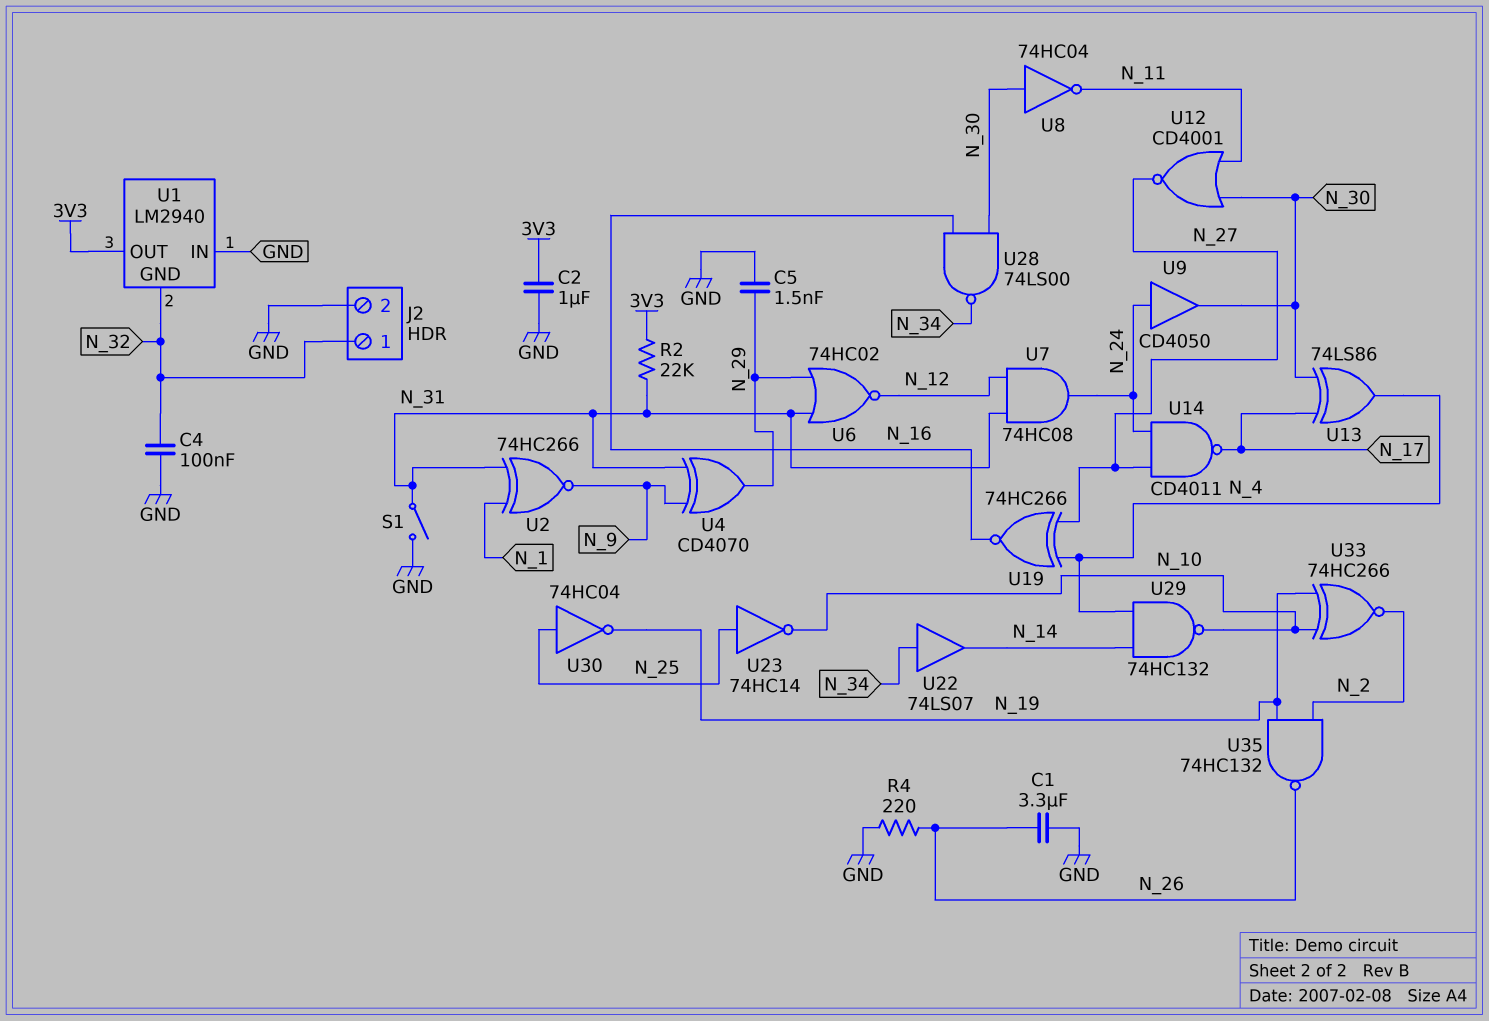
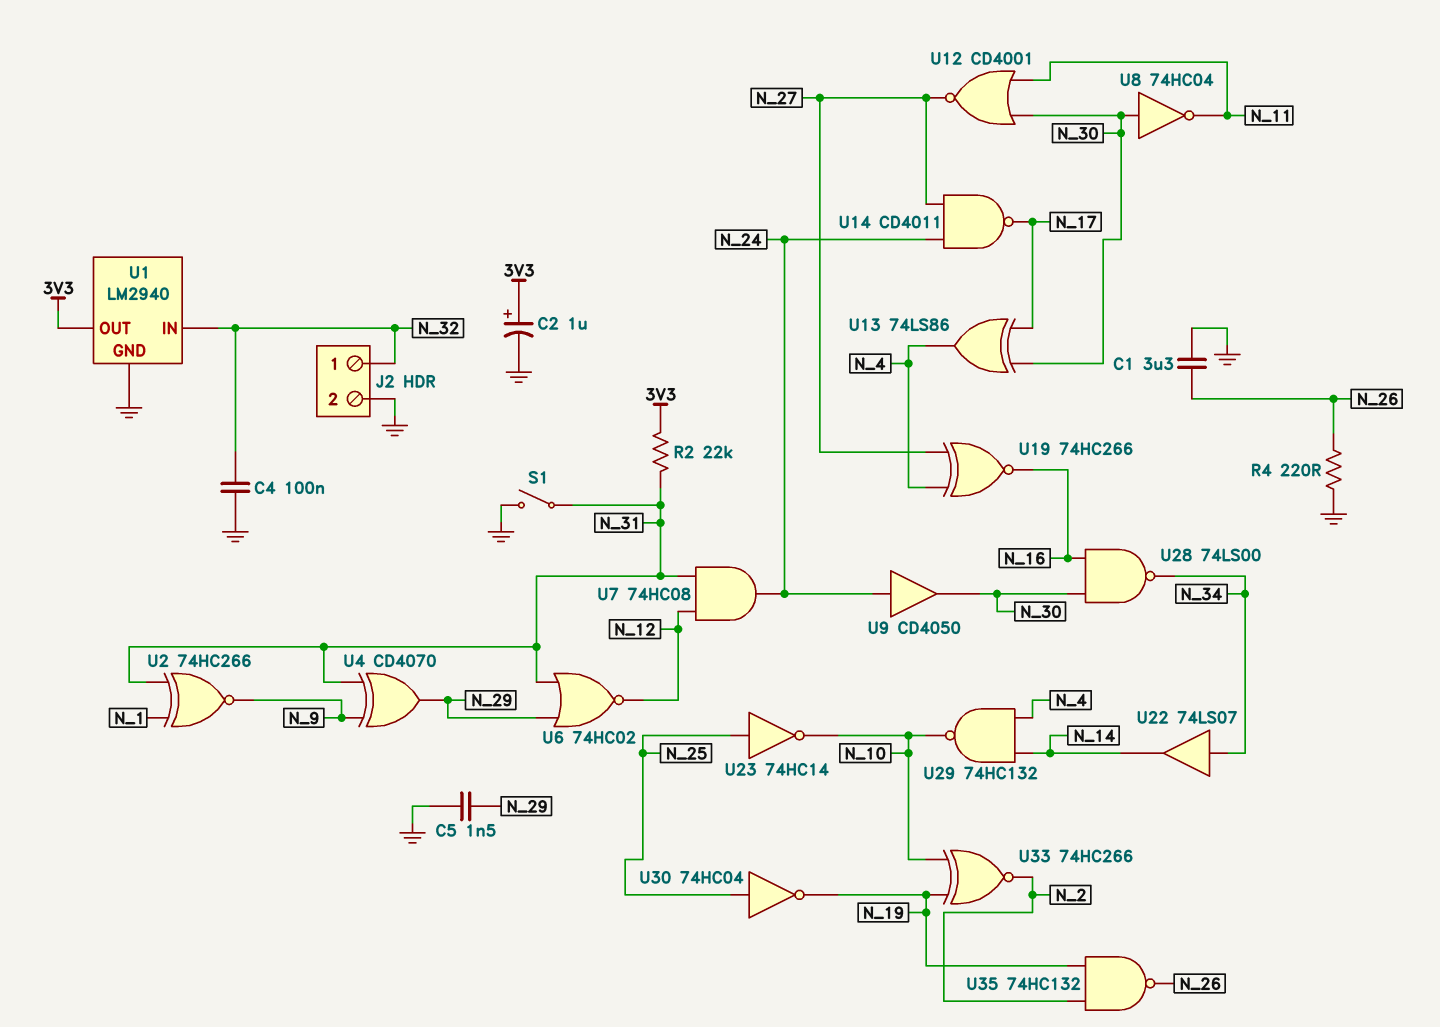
C2: 1uF (3V3, GND) -> 1uF (plus 3V3, minus GND)
U1 pin GND: N_32 -> GND
U1 pin IN: GND -> N_32

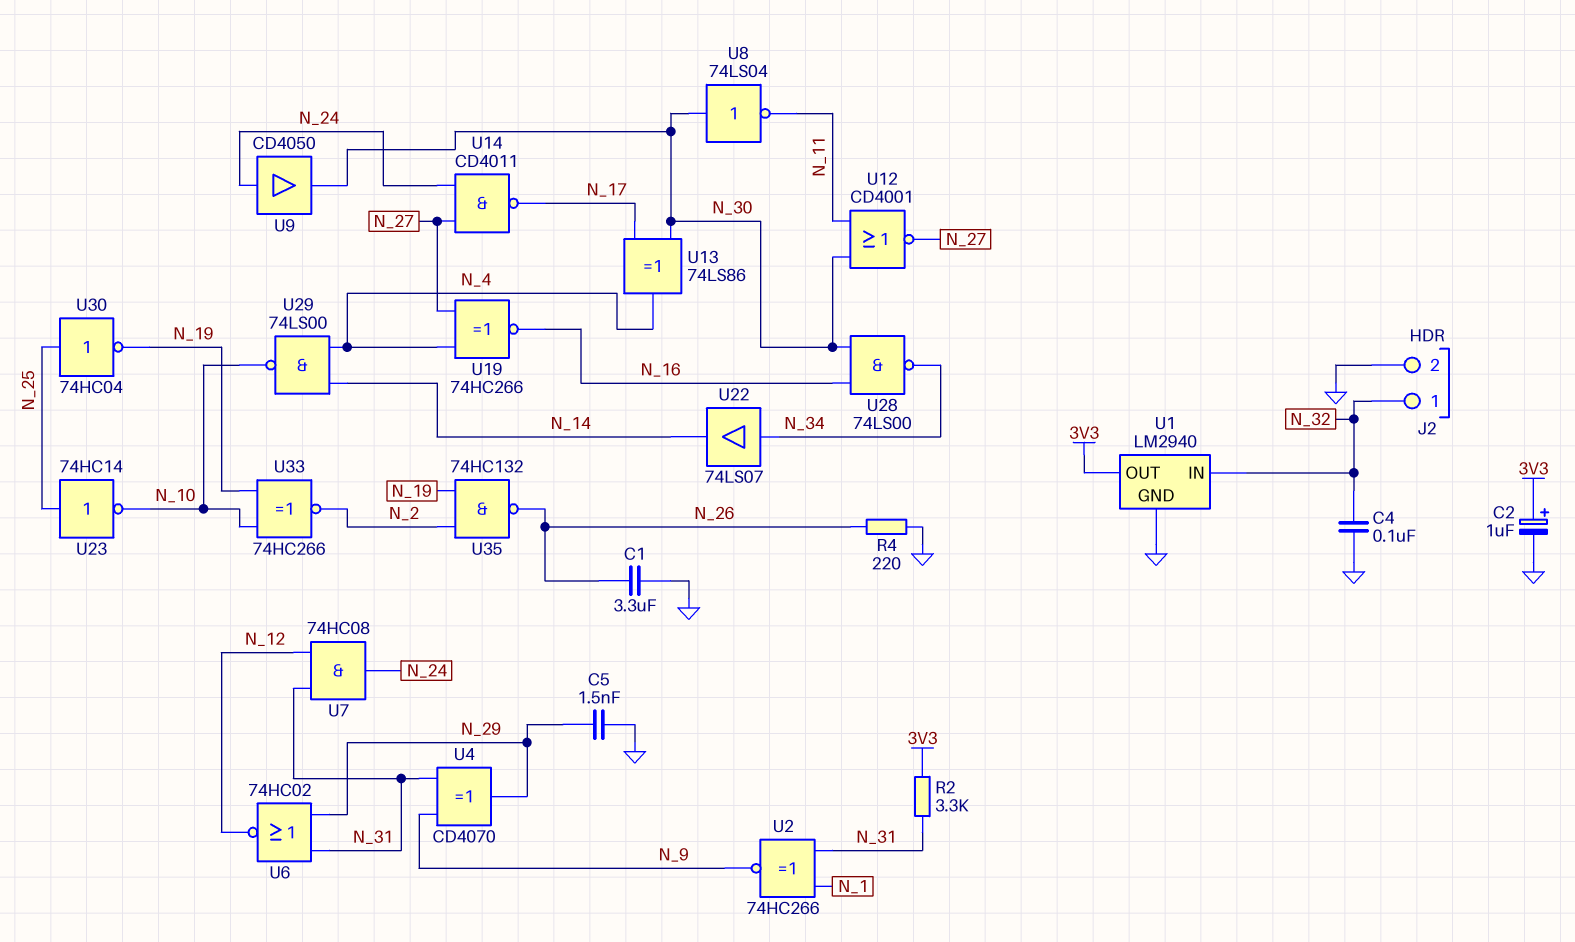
R2: 22k (3V3, N_31) -> 3.3k (3V3, N_31)
S1: switch (GND, N_31) -> none
U8: NOT 74HC04 (in N_30, out N_11) -> NOT 74LS04 (in N_30, out N_11)
U29: NAND 74HC132 (in N_4, in N_14, out N_10) -> NAND 74LS00 (in N_4, in N_14, out N_10)

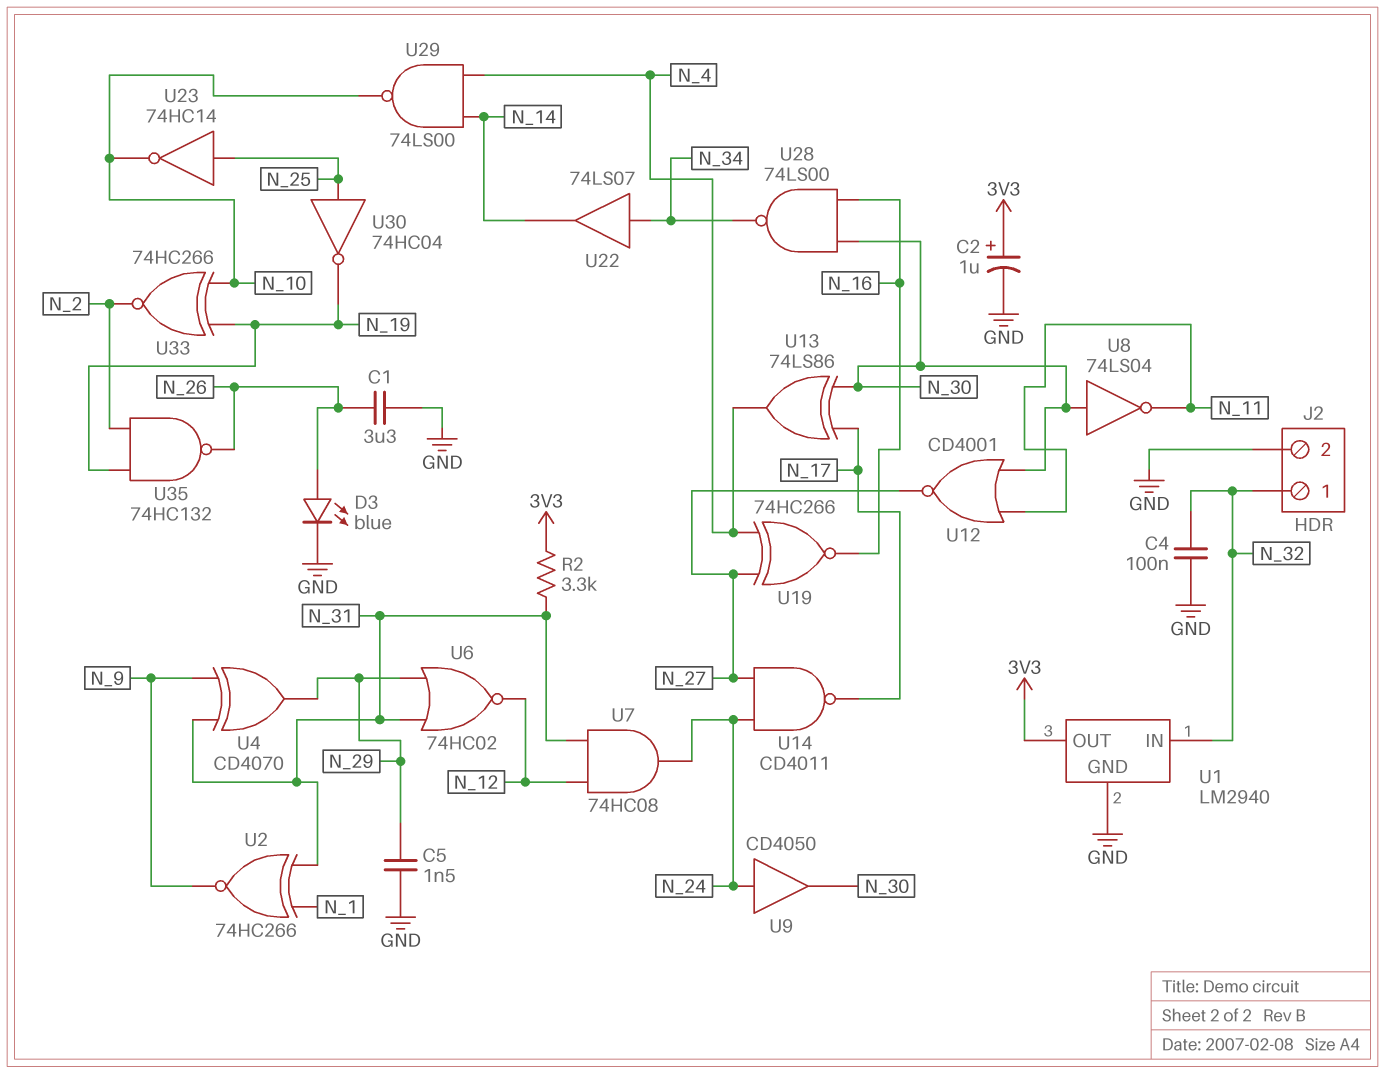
D3: none -> LED blue (A N_26, K GND)
R4: 220 (GND, N_26) -> none

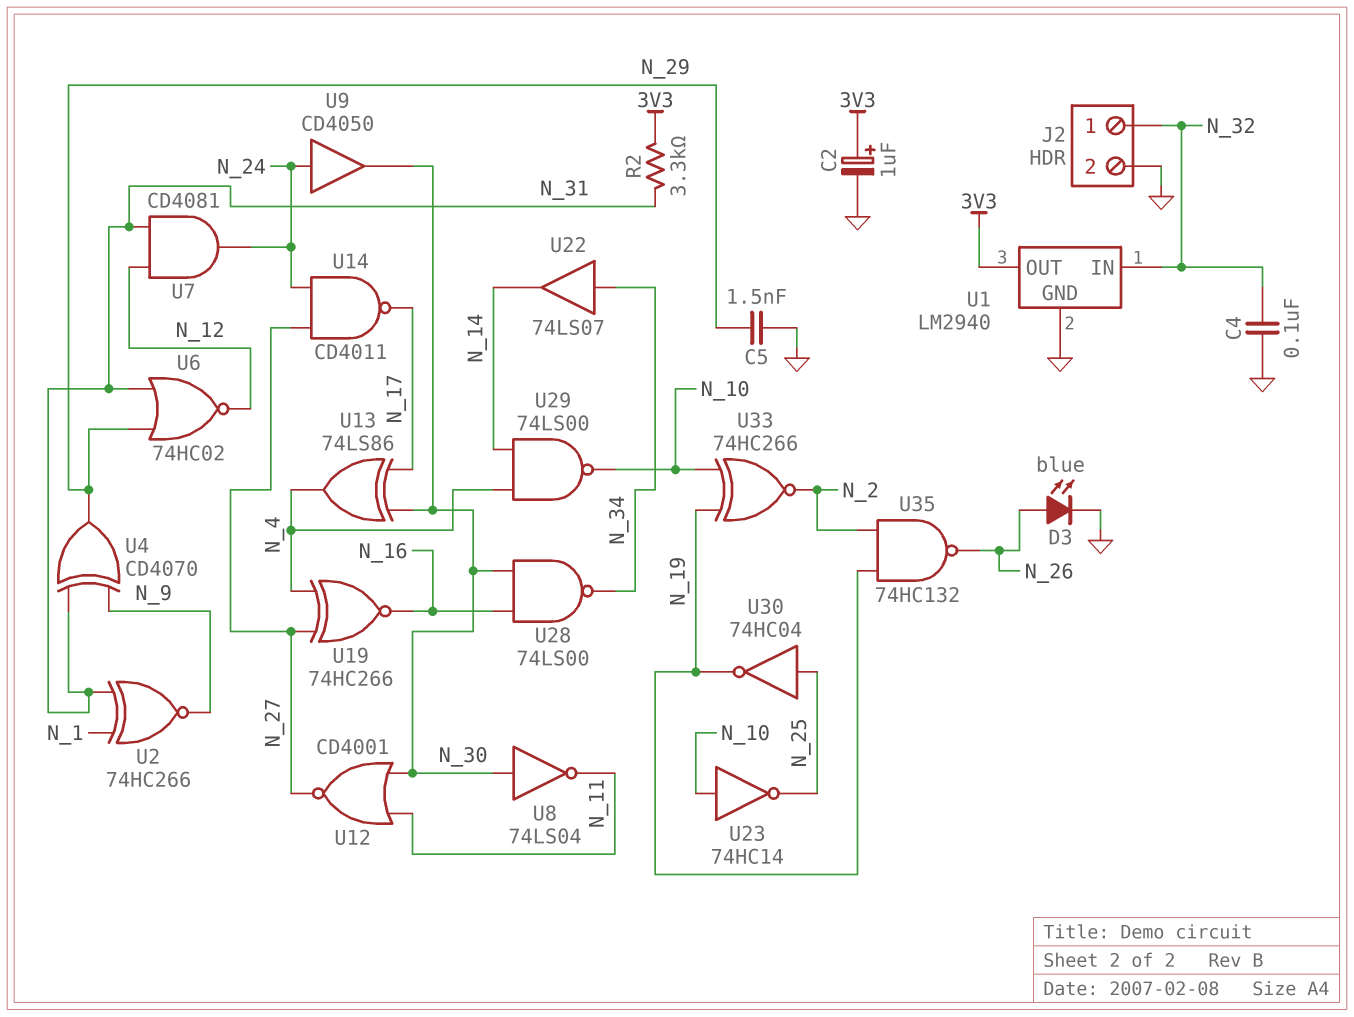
C1: 3.3uF (GND, N_26) -> none
U7: AND 74HC08 (in N_12, in N_31, out N_24) -> AND CD4081 (in N_12, in N_31, out N_24)
U23: NOT 74HC14 (in N_25, out N_10) -> NOT 74HC14 (in N_10, out N_25)

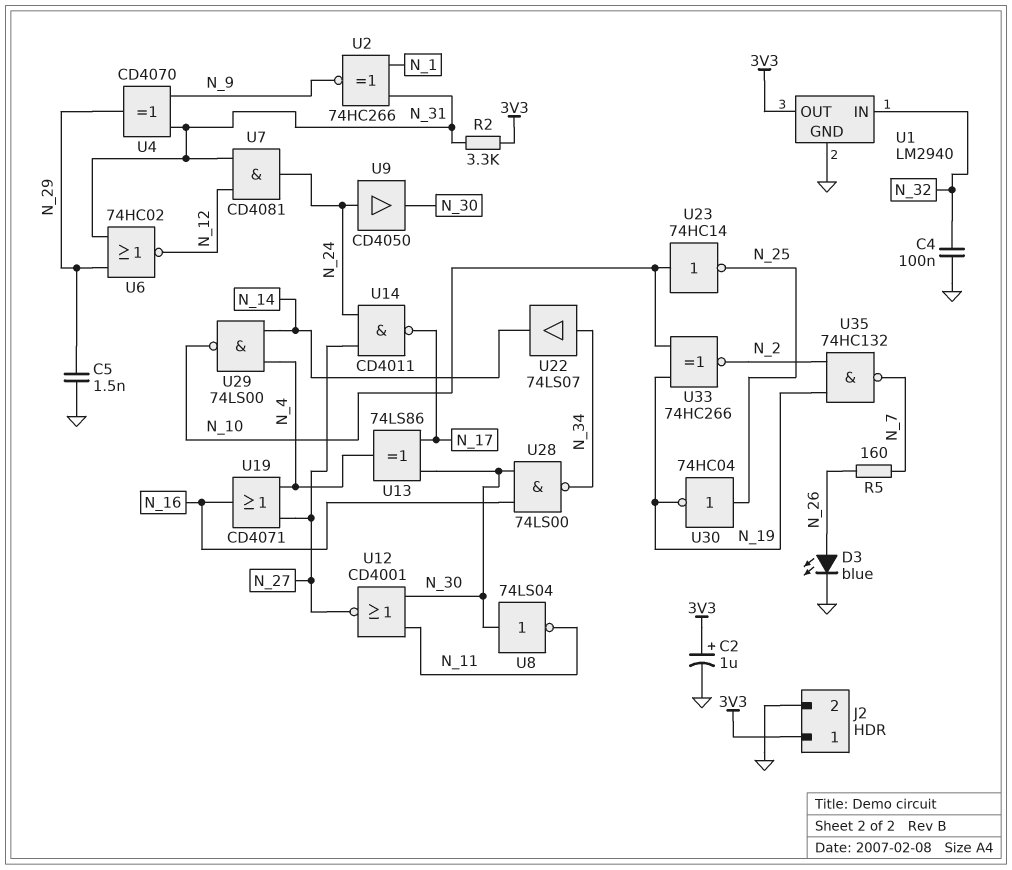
J2 pin 1: N_32 -> 3V3
R5: none -> 160 (N_7, N_26)
U19: XNOR 74HC266 (in N_4, in N_27, out N_16) -> OR CD4071 (in N_4, in N_27, out N_16)
U35: NAND 74HC132 (in N_2, in N_19, out N_26) -> NAND 74HC132 (in N_2, in N_19, out N_7)

